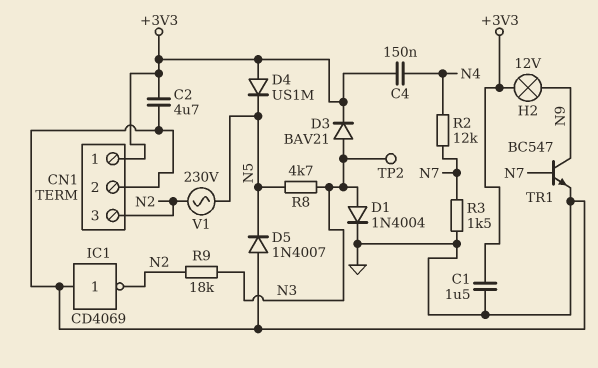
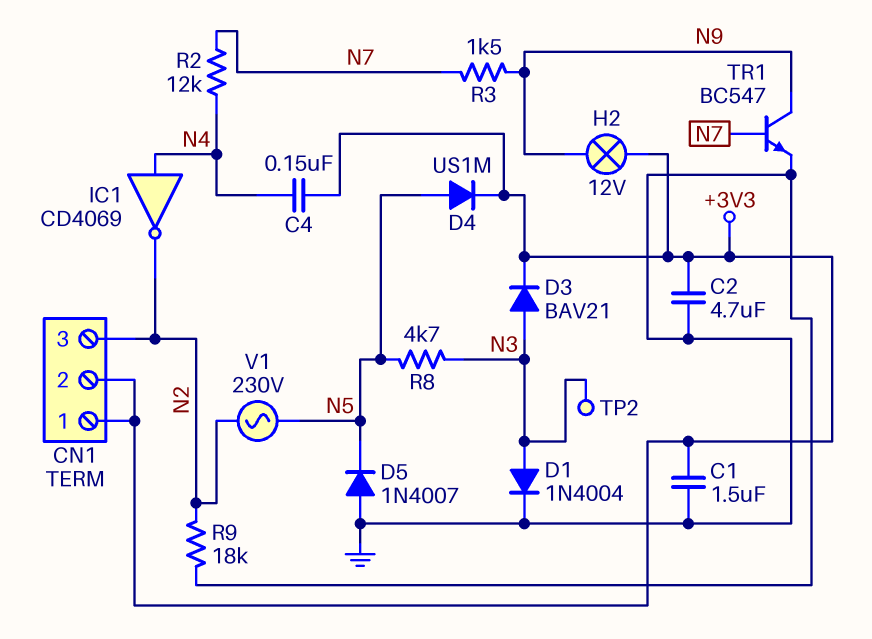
CN1 pin 2: GND -> +3V3
D4: diode US1M (A +3V3, K N5) -> diode US1M (A N5, K +3V3)
IC1: NOT CD4069 (in GND, out N2) -> NOT CD4069 (in N4, out N2)
R3: 1.5k (GND, N7) -> 1.5k (N7, N9)
R9: 18k (N2, N3) -> 18k (GND, N2)

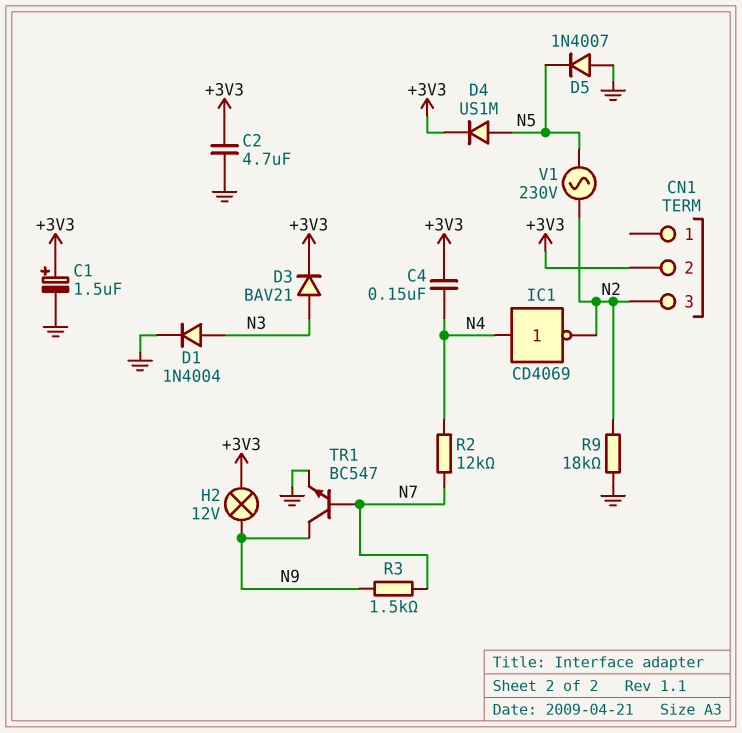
C1: 1.5uF (+3V3, GND) -> 1.5uF (plus +3V3, minus GND)
CN1 pin 1: +3V3 -> none
R8: 4.7k (N3, N5) -> none
TP2: test point (N3) -> none

